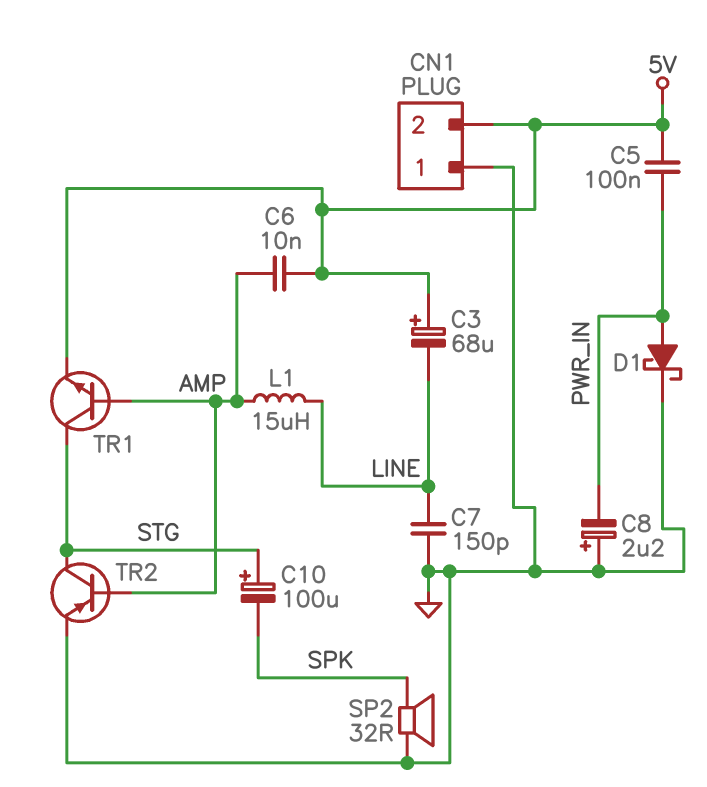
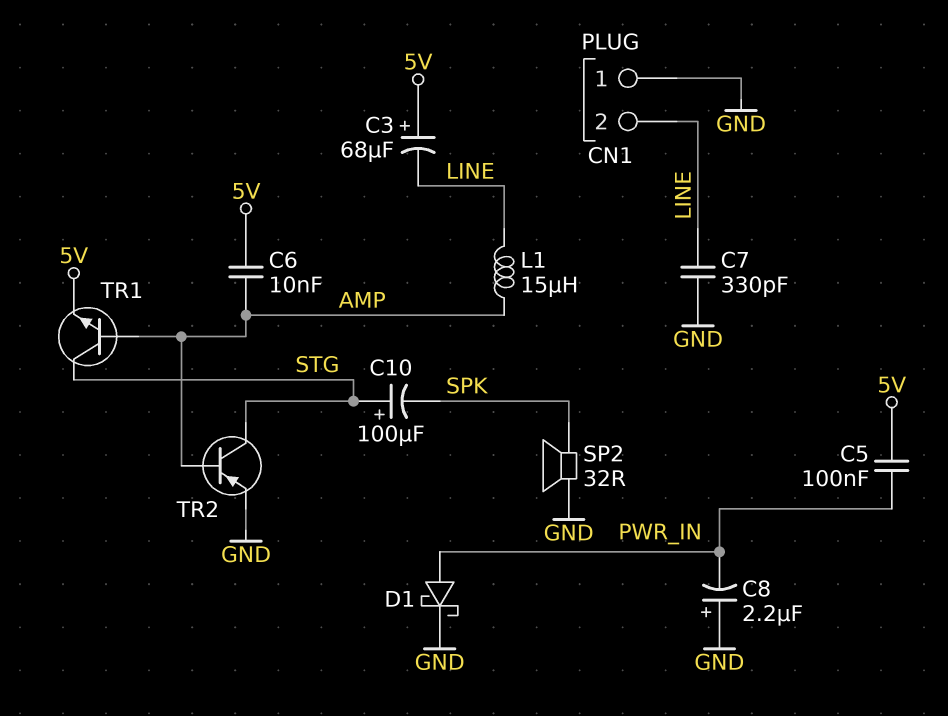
C7: 150pF (GND, LINE) -> 330pF (GND, LINE)
CN1 pin 2: 5V -> LINE

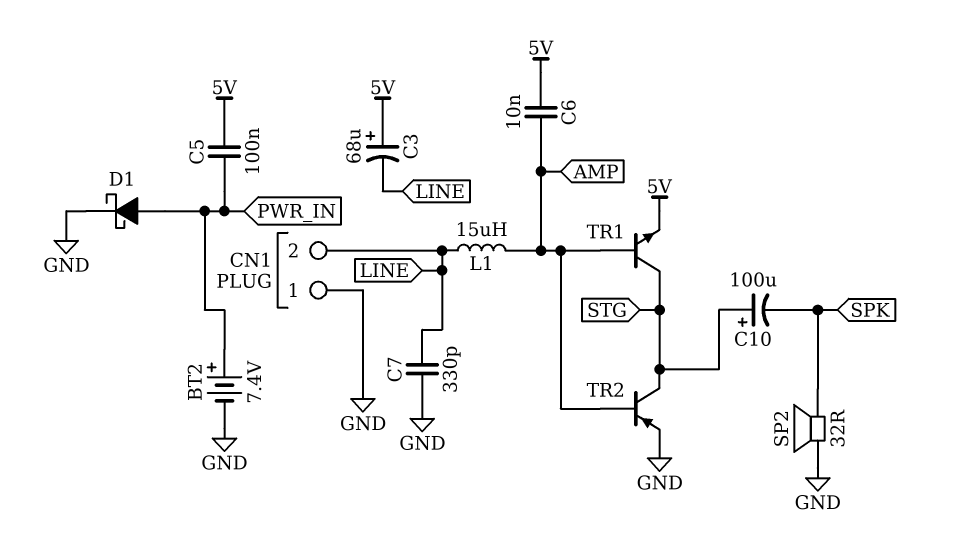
BT2: none -> 7.4V (plus PWR_IN, minus GND)
C8: 2.2uF (plus GND, minus PWR_IN) -> none

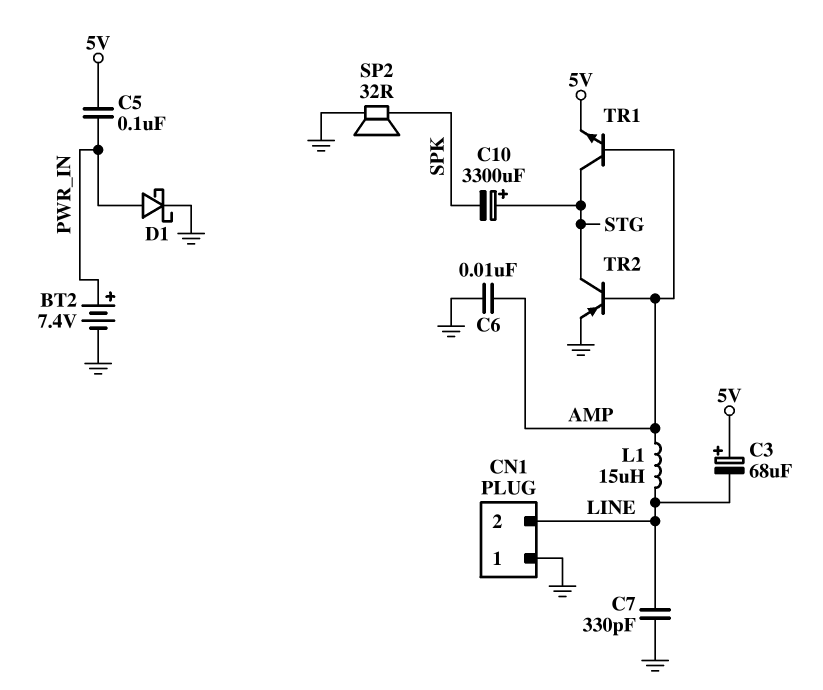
C6: 10nF (5V, AMP) -> 10nF (AMP, GND)
C10: 100uF (plus STG, minus SPK) -> 3300uF (plus STG, minus SPK)

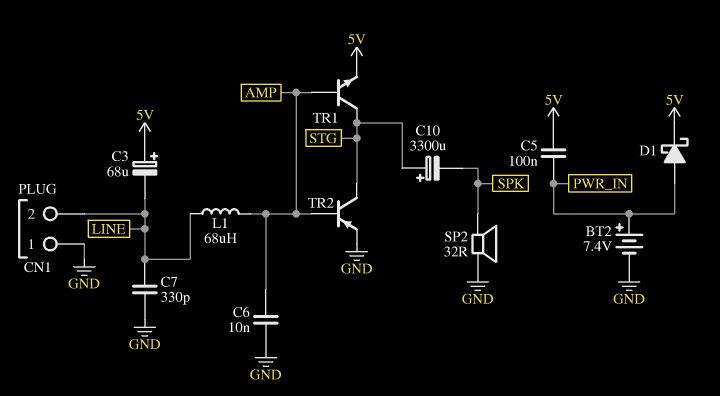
D1: schottky (A PWR_IN, K GND) -> schottky (A PWR_IN, K 5V)
L1: 15uH (AMP, LINE) -> 68uH (AMP, LINE)

